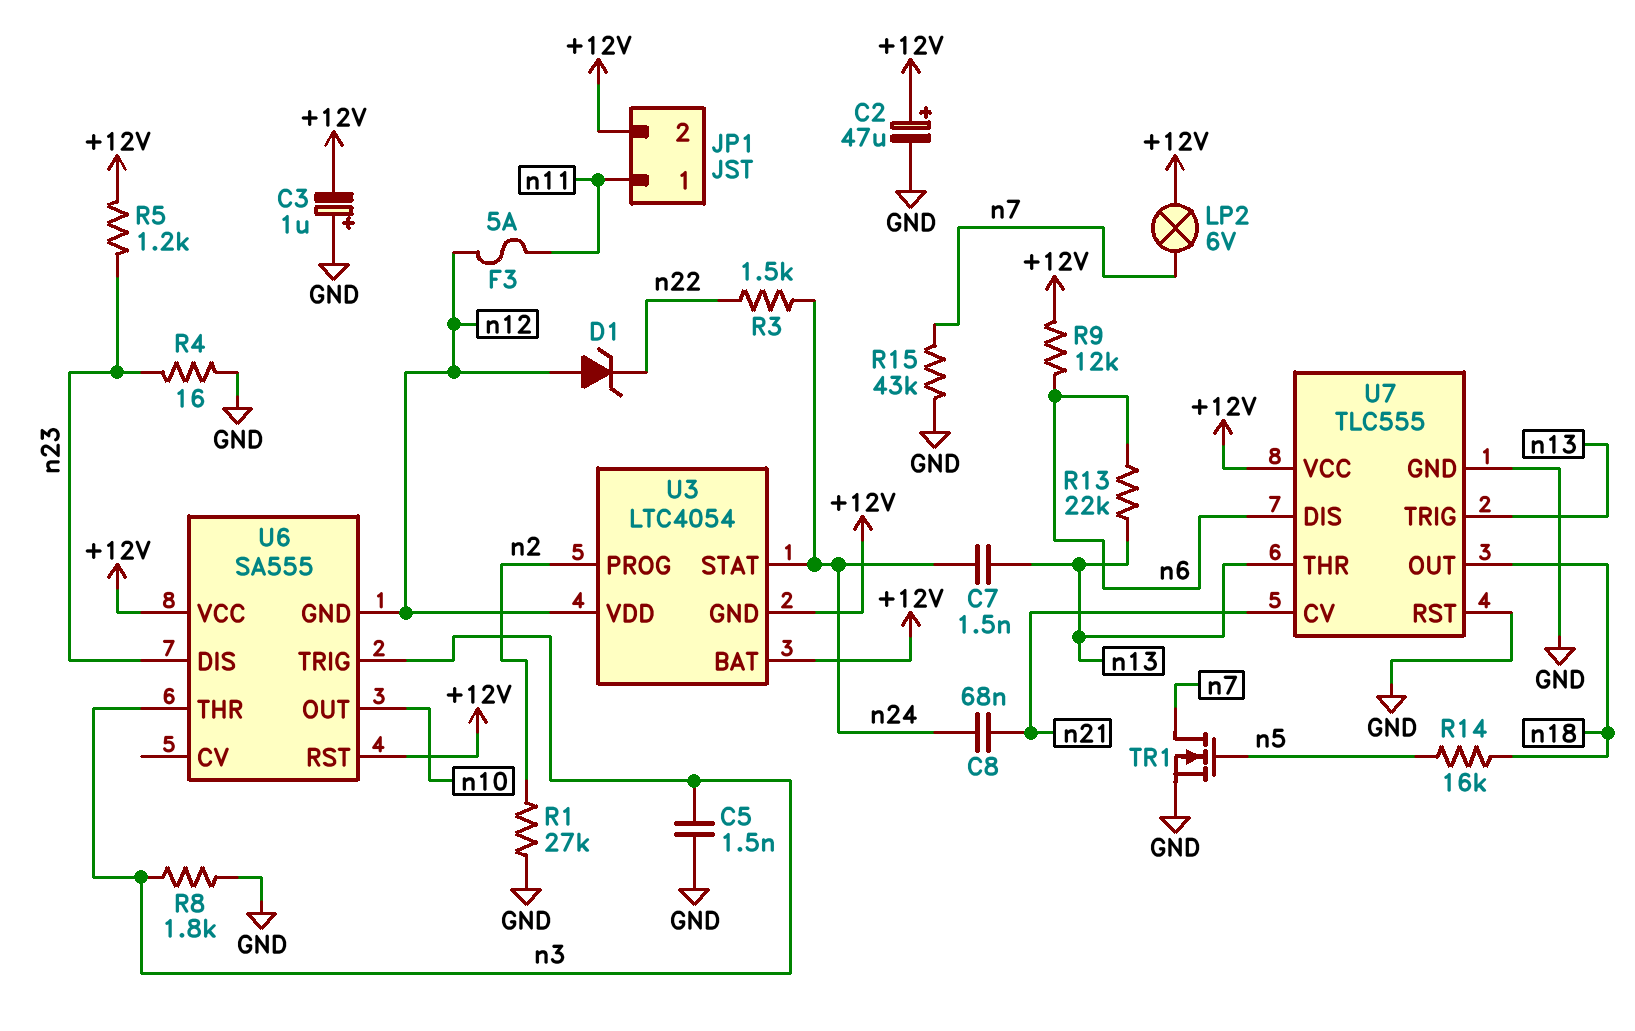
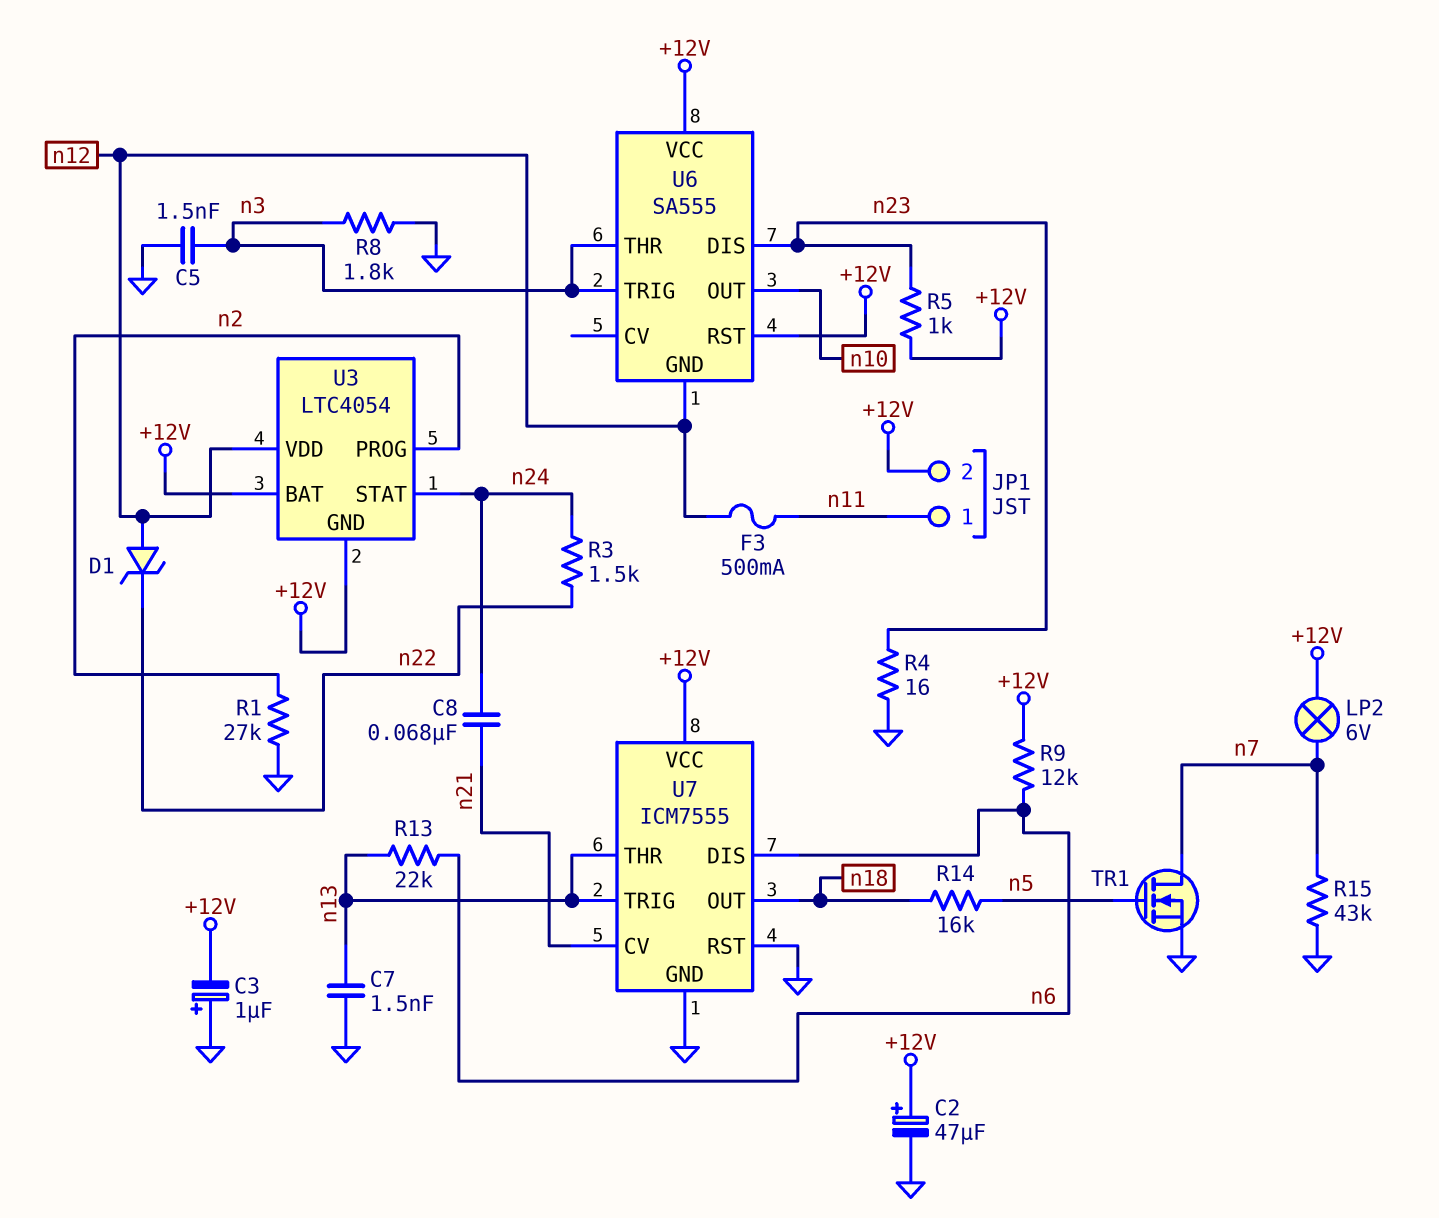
C7: 1.5nF (n13, n24) -> 1.5nF (GND, n13)
F3: 5A (n11, n12) -> 500mA (n11, n12)
R5: 1.2k (+12V, n23) -> 1k (+12V, n23)
U7: TLC555 -> ICM7555

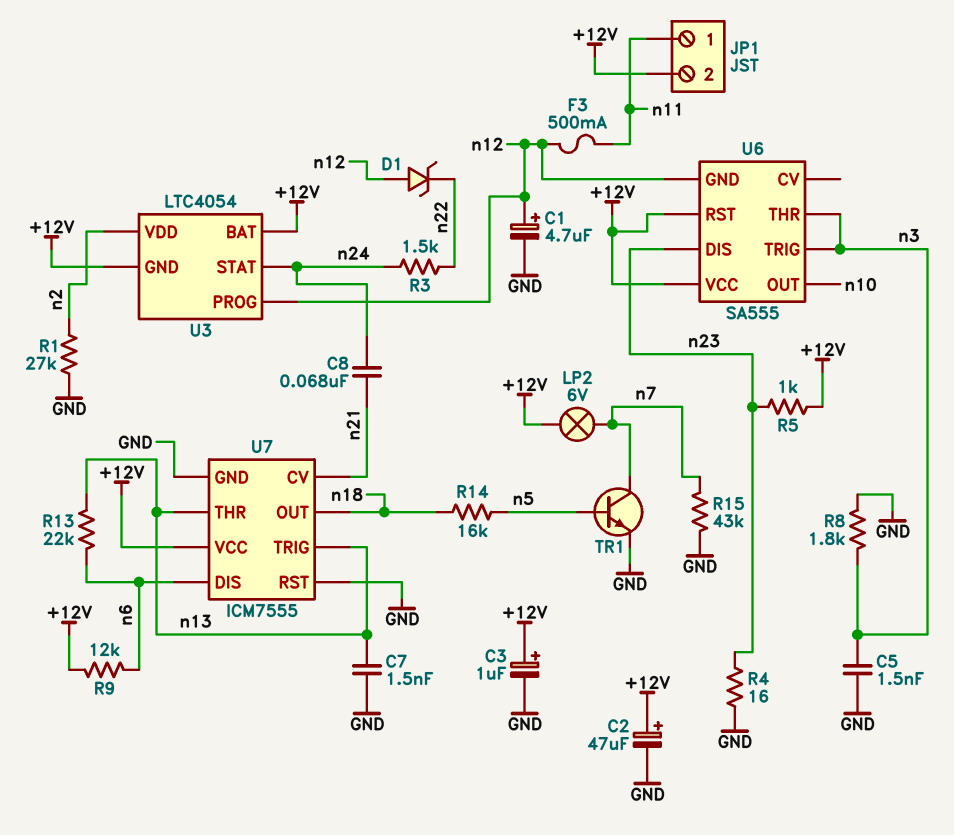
C1: none -> 4.7uF (plus n12, minus GND)
C3: 1uF (plus GND, minus +12V) -> 1uF (plus +12V, minus GND)
TR1: NMOS (G n5, D n7, S GND) -> NPN (B n5, C n7, E GND)
U3 pin PROG: n2 -> n12
U3 pin VDD: n12 -> n2

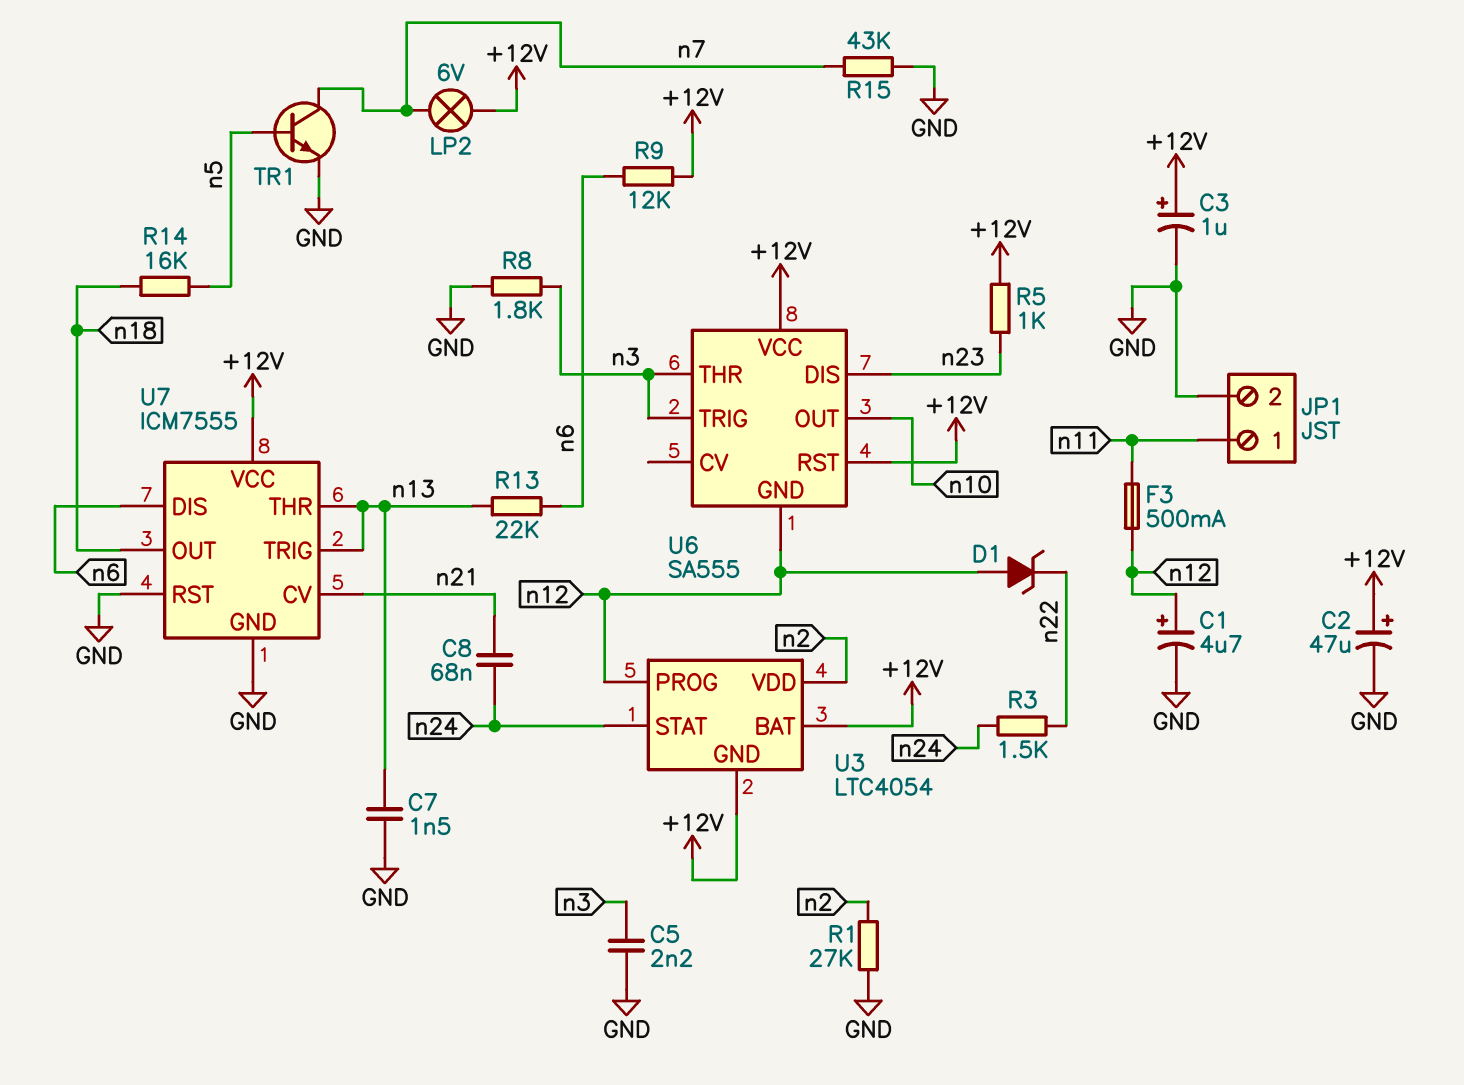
C5: 1.5nF (GND, n3) -> 2.2nF (GND, n3)
JP1 pin 2: +12V -> GND
R4: 16 (GND, n23) -> none

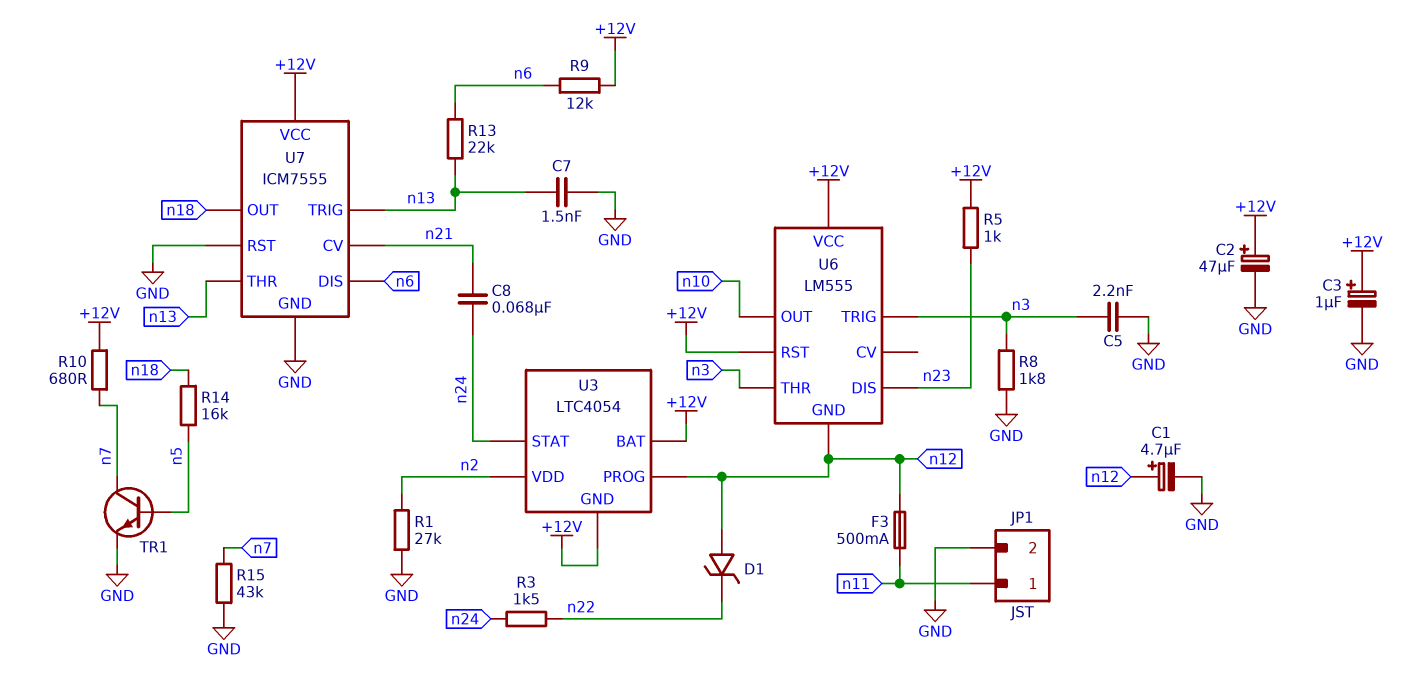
LP2: lamp 6V (+12V, n7) -> none
R10: none -> 680 (+12V, n7)
U6: SA555 -> LM555

